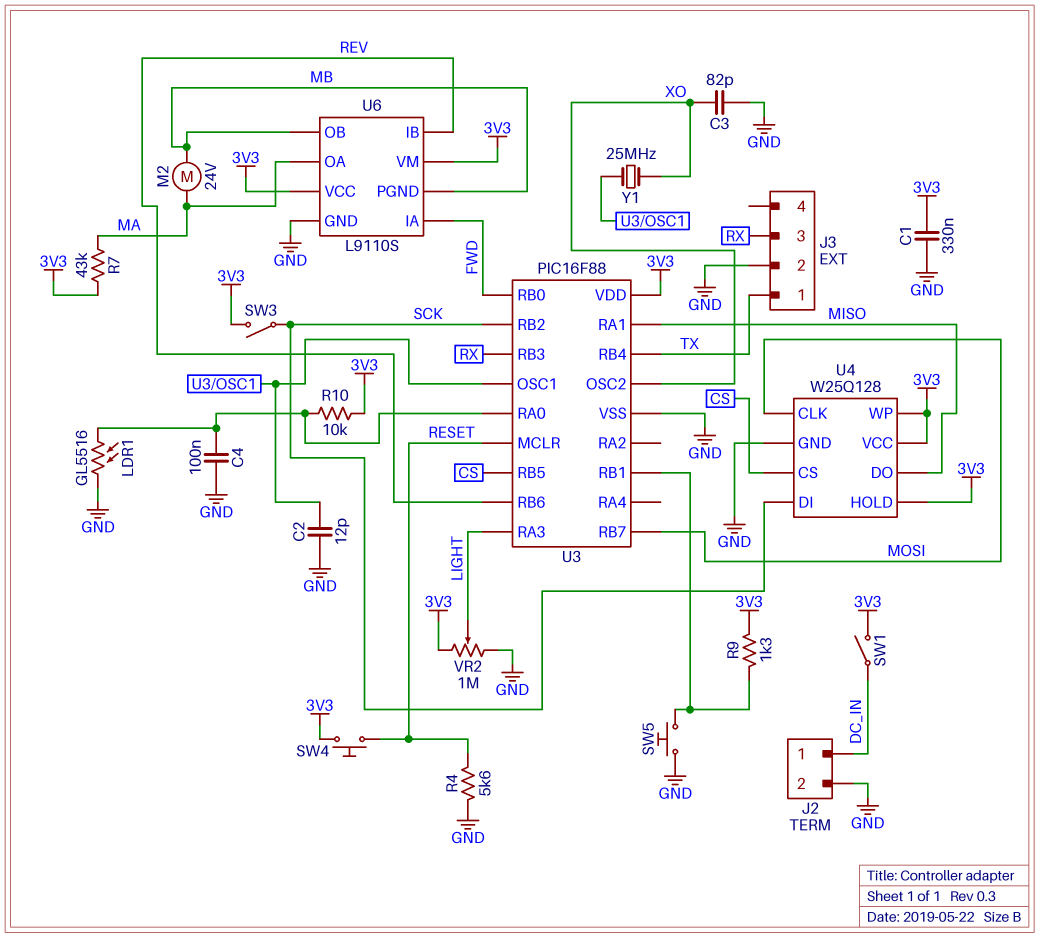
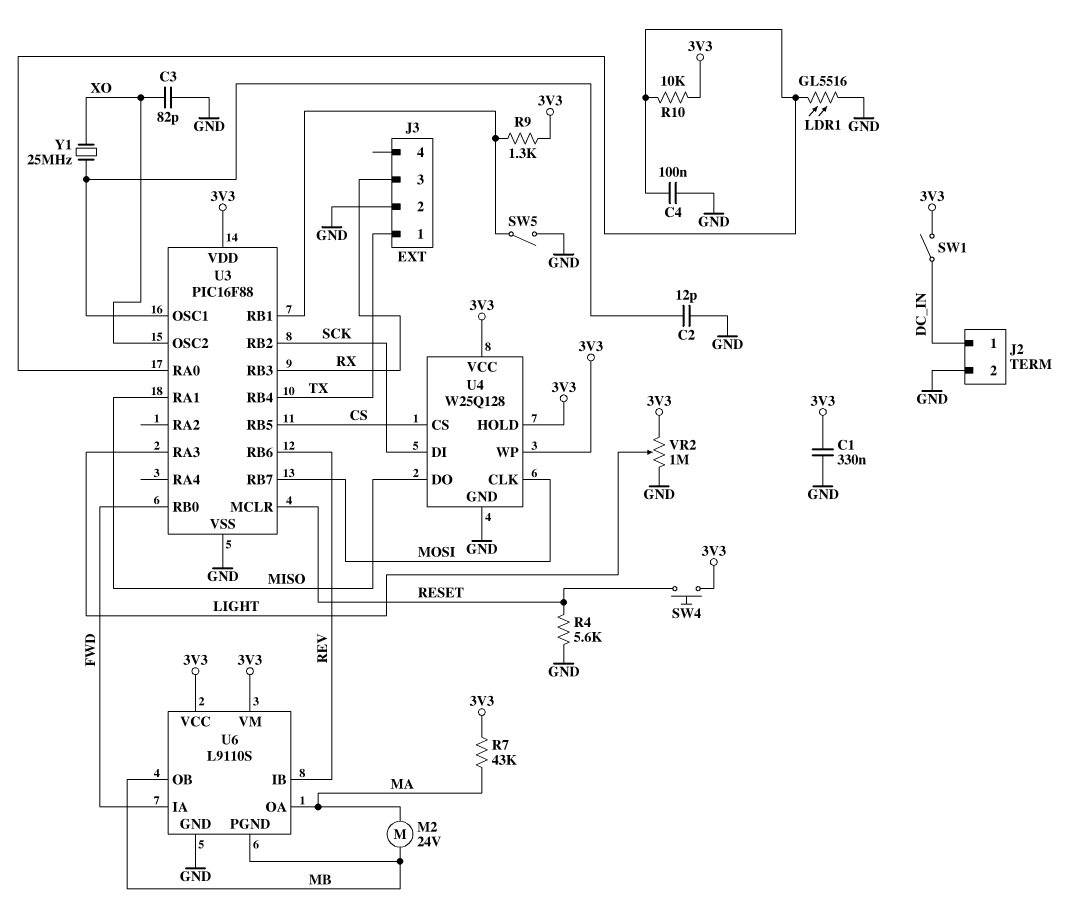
SW3: switch (3V3, SCK) -> none
SW5: button (GND, U3/RB1) -> switch (GND, U3/RB1)

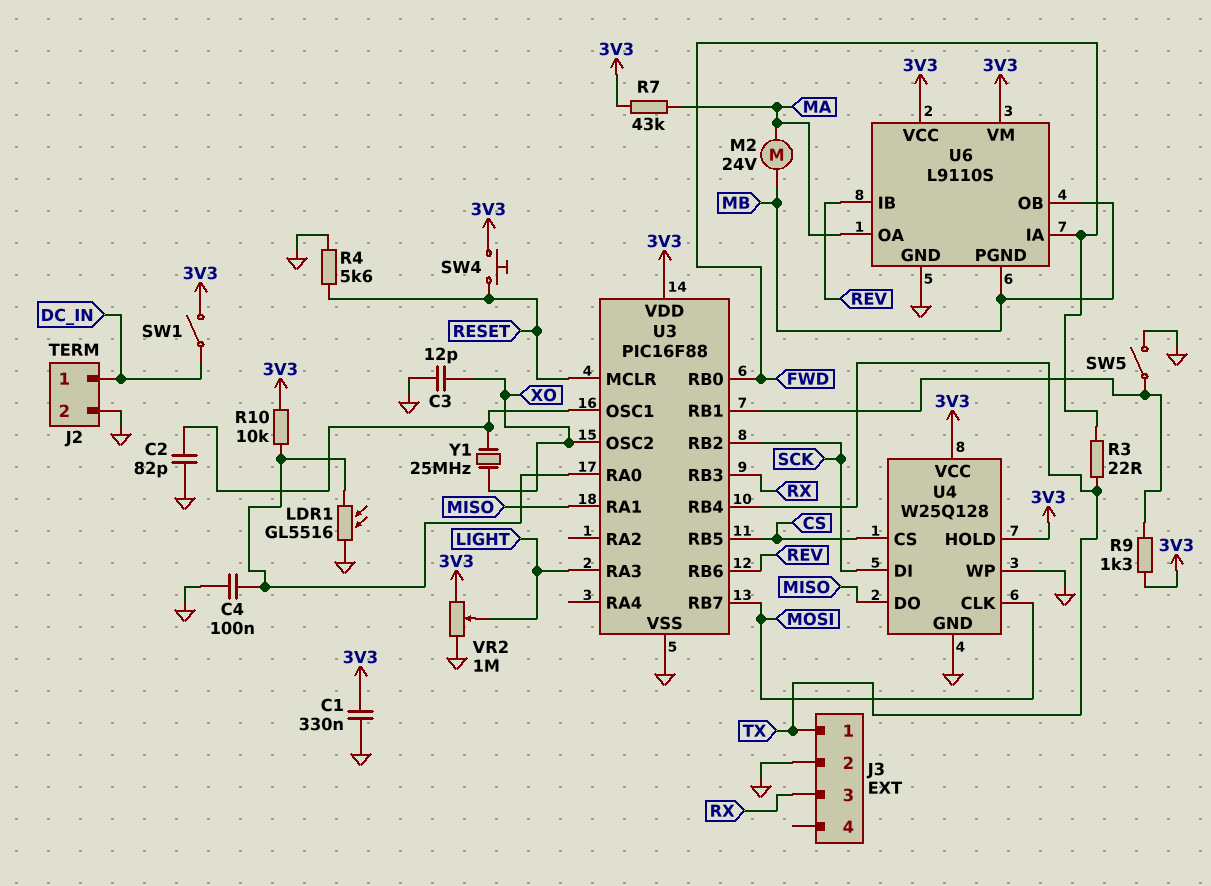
C2: 12pF (GND, U3/OSC1) -> 82pF (GND, U3/OSC1)
C3: 82pF (GND, XO) -> 12pF (GND, XO)
R3: none -> 22 (FWD, TX)
U4 pin WP: 3V3 -> GND

